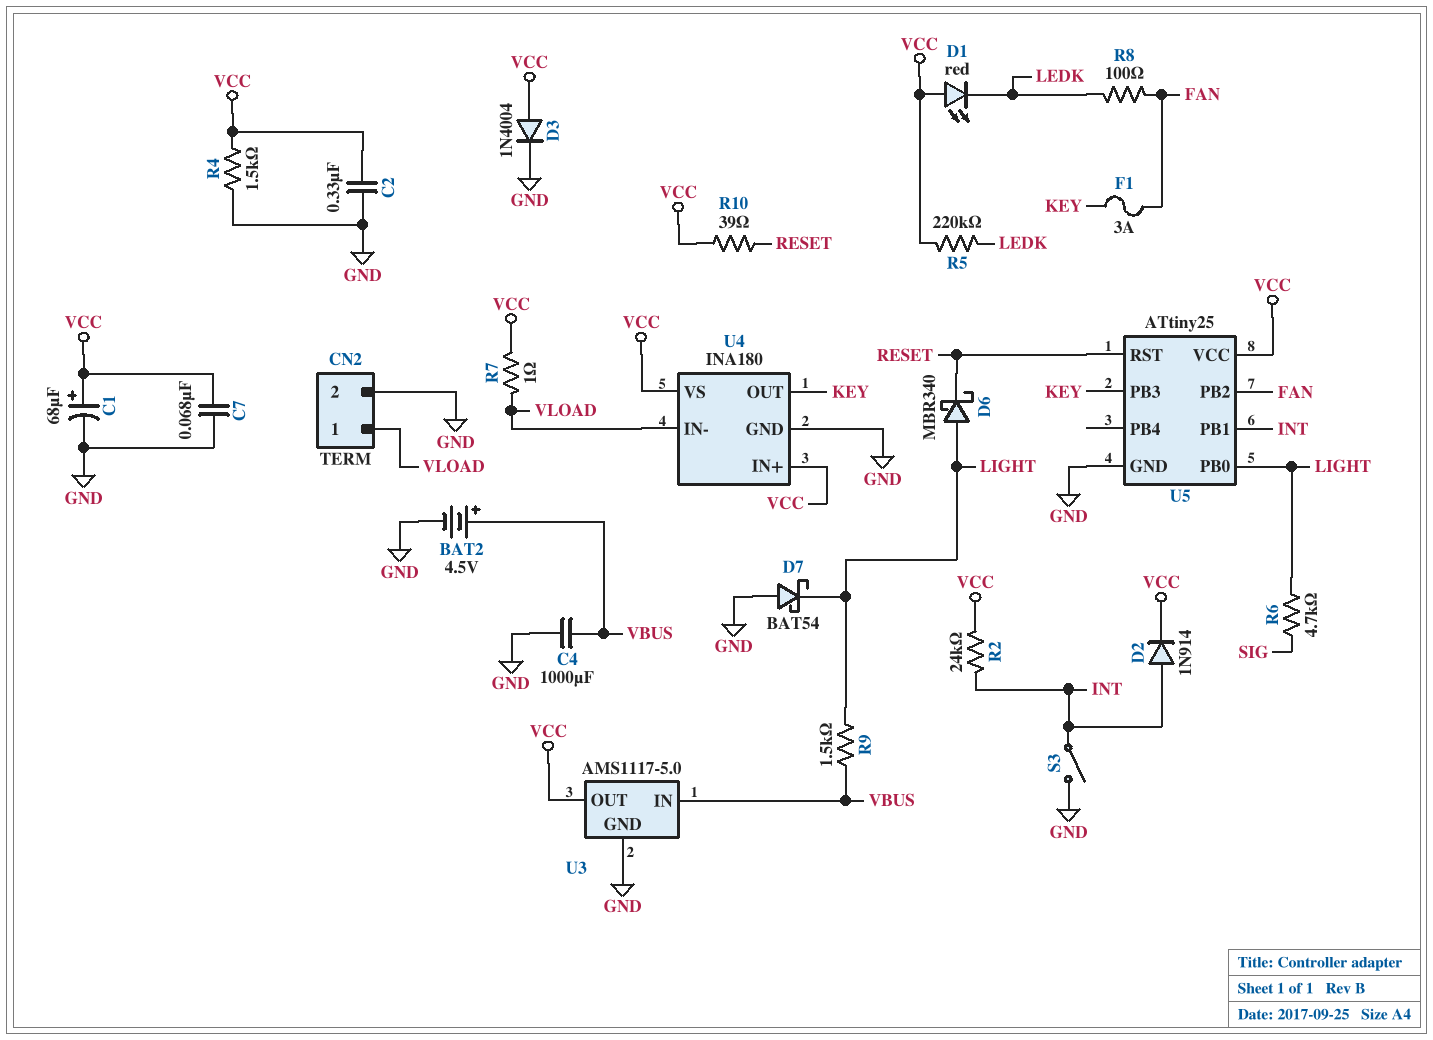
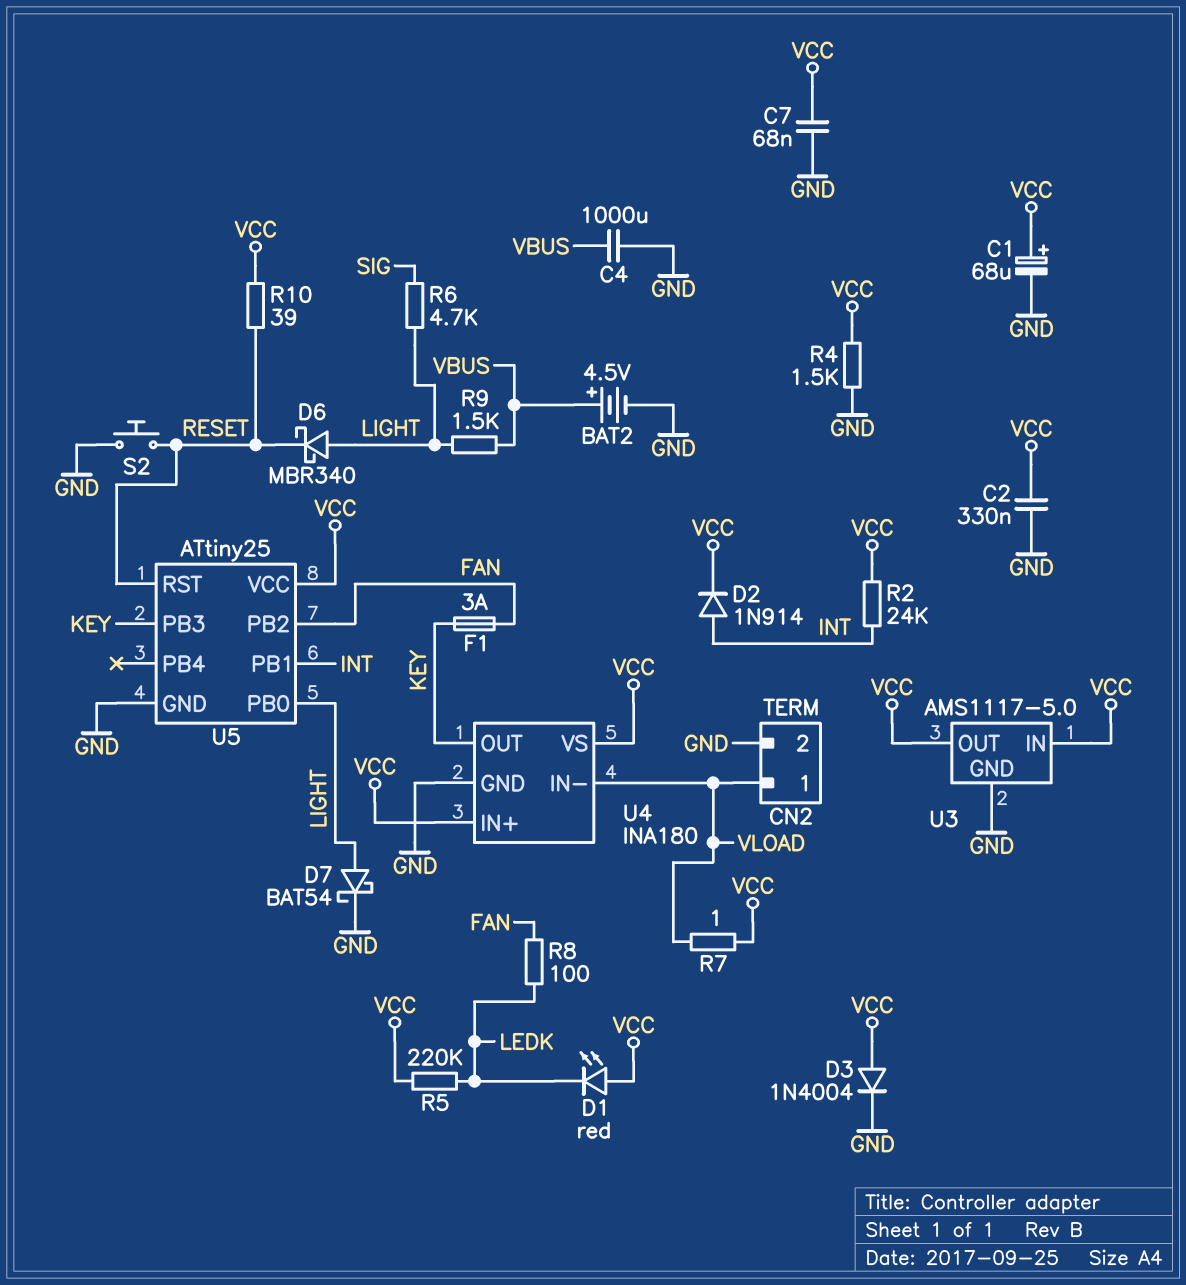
D7: schottky BAT54 (A GND, K LIGHT) -> schottky BAT54 (A LIGHT, K GND)
S2: none -> button (GND, RESET)
S3: switch (GND, INT) -> none
U3 pin IN: VBUS -> VCC

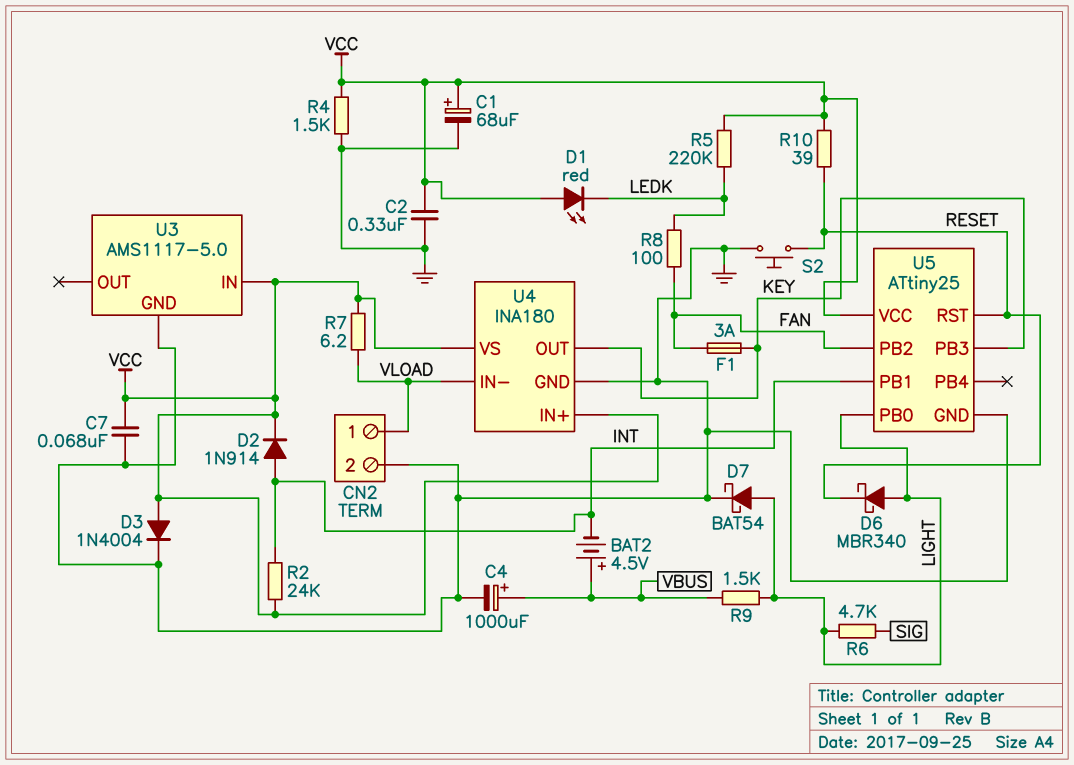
BAT2: 4.5V (plus VBUS, minus GND) -> 4.5V (plus VBUS, minus INT)
C4: 1000uF (GND, VBUS) -> 1000uF (plus VBUS, minus GND)
R7: 1 (VCC, VLOAD) -> 6.2 (VCC, VLOAD)
U3 pin OUT: VCC -> none

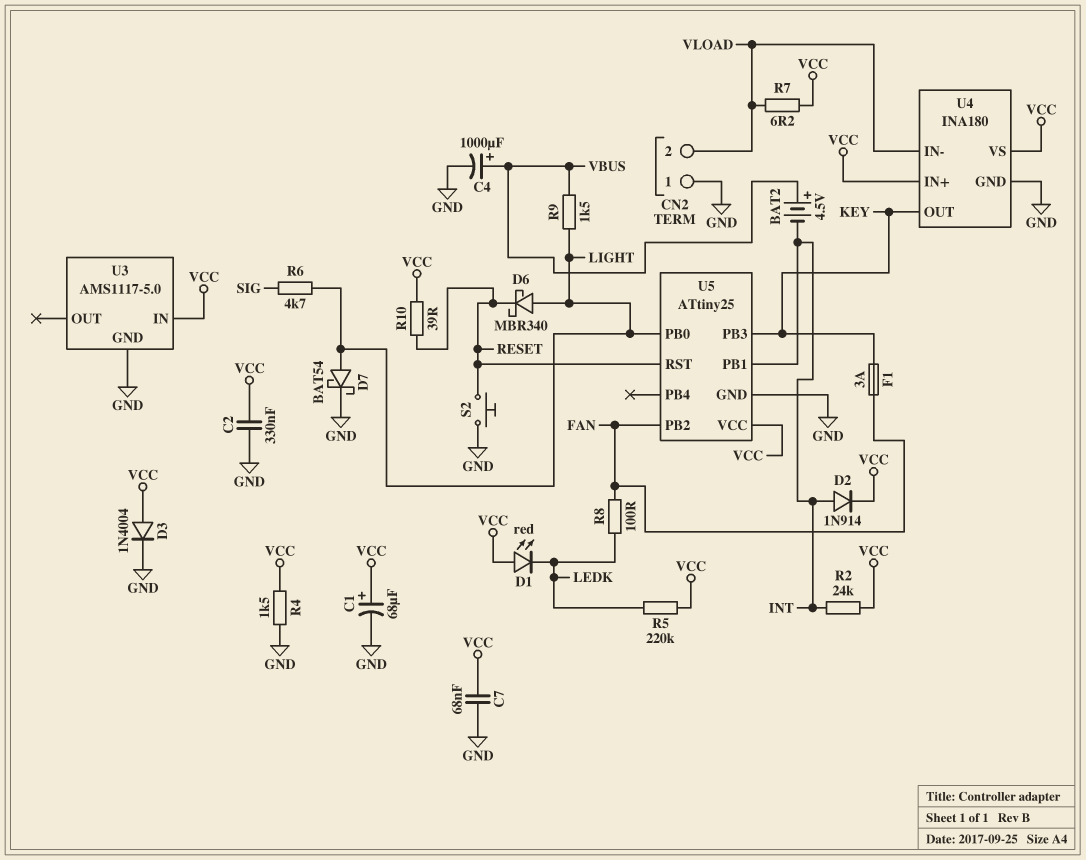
CN2 pin 1: VLOAD -> GND
CN2 pin 2: GND -> VLOAD

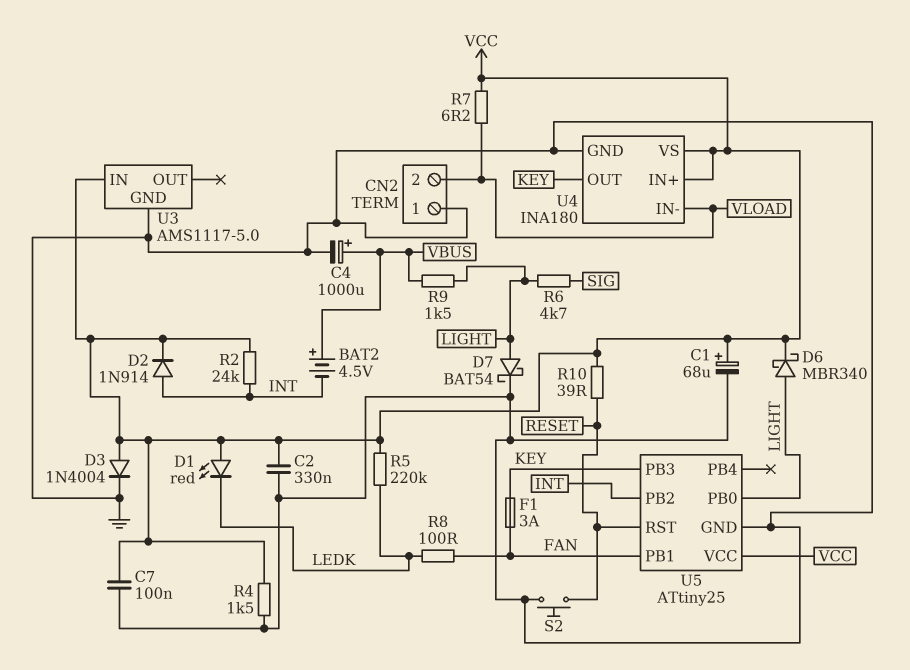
C7: 68nF (GND, VCC) -> 100nF (GND, VCC)
D6: schottky MBR340 (A LIGHT, K RESET) -> schottky MBR340 (A LIGHT, K VCC)
U5 pin PB1: INT -> FAN
U5 pin PB2: FAN -> INT

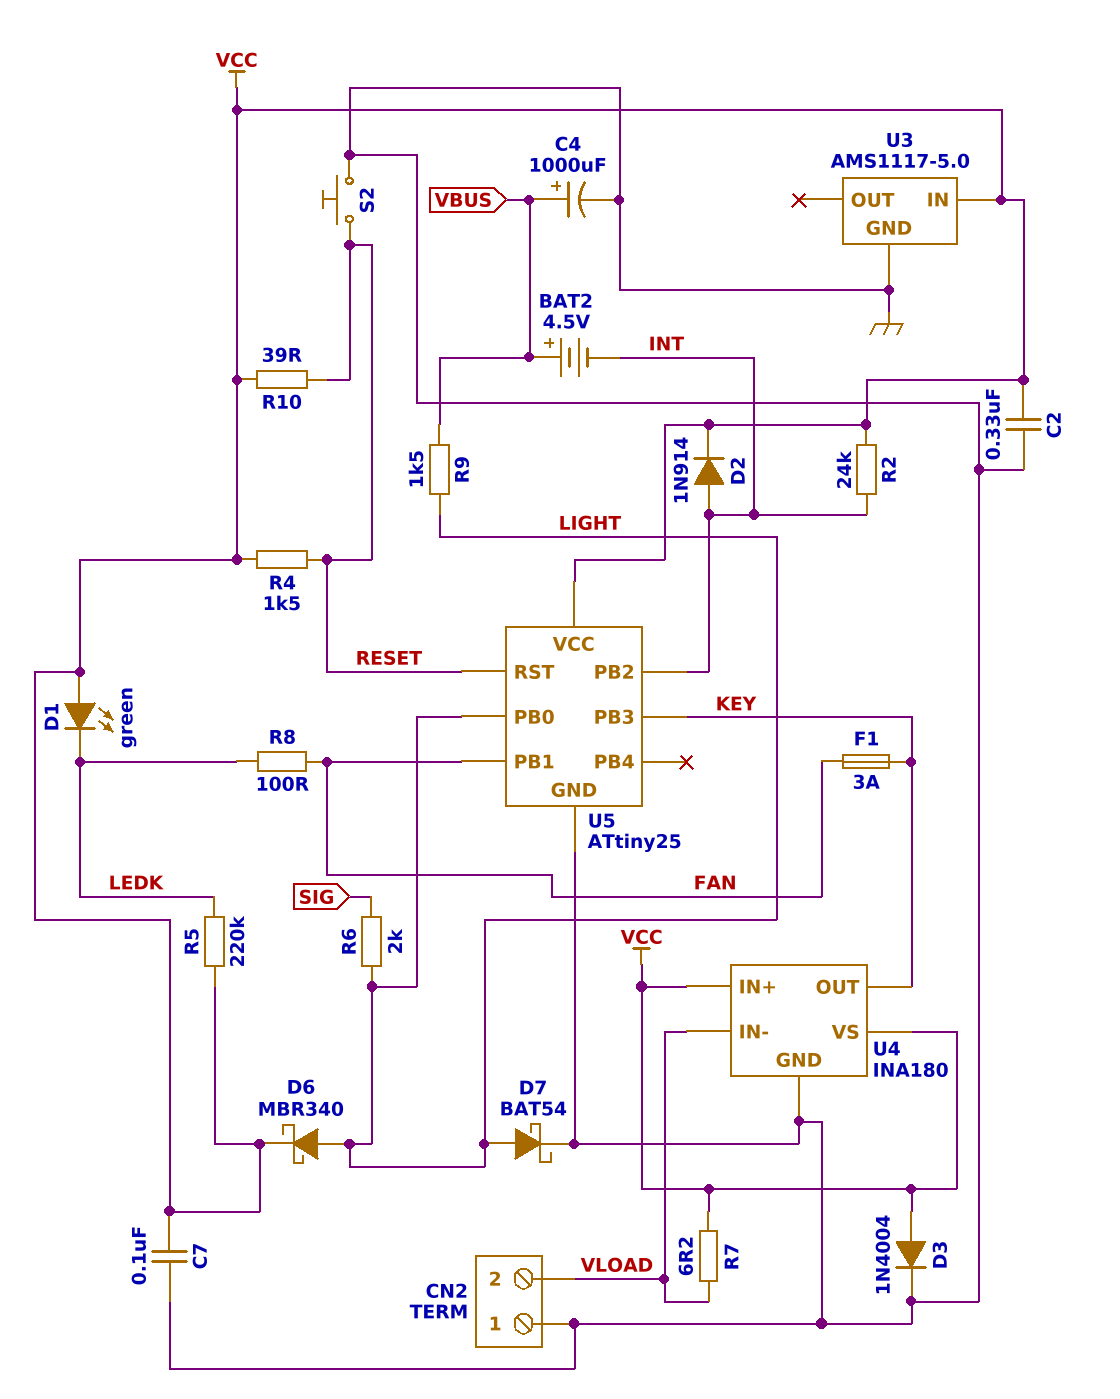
C1: 68uF (plus VCC, minus GND) -> none
D1: LED red (A VCC, K LEDK) -> LED green (A VCC, K LEDK)
R4: 1.5k (GND, VCC) -> 1.5k (RESET, VCC)
R6: 4.7k (LIGHT, SIG) -> 2k (LIGHT, SIG)

